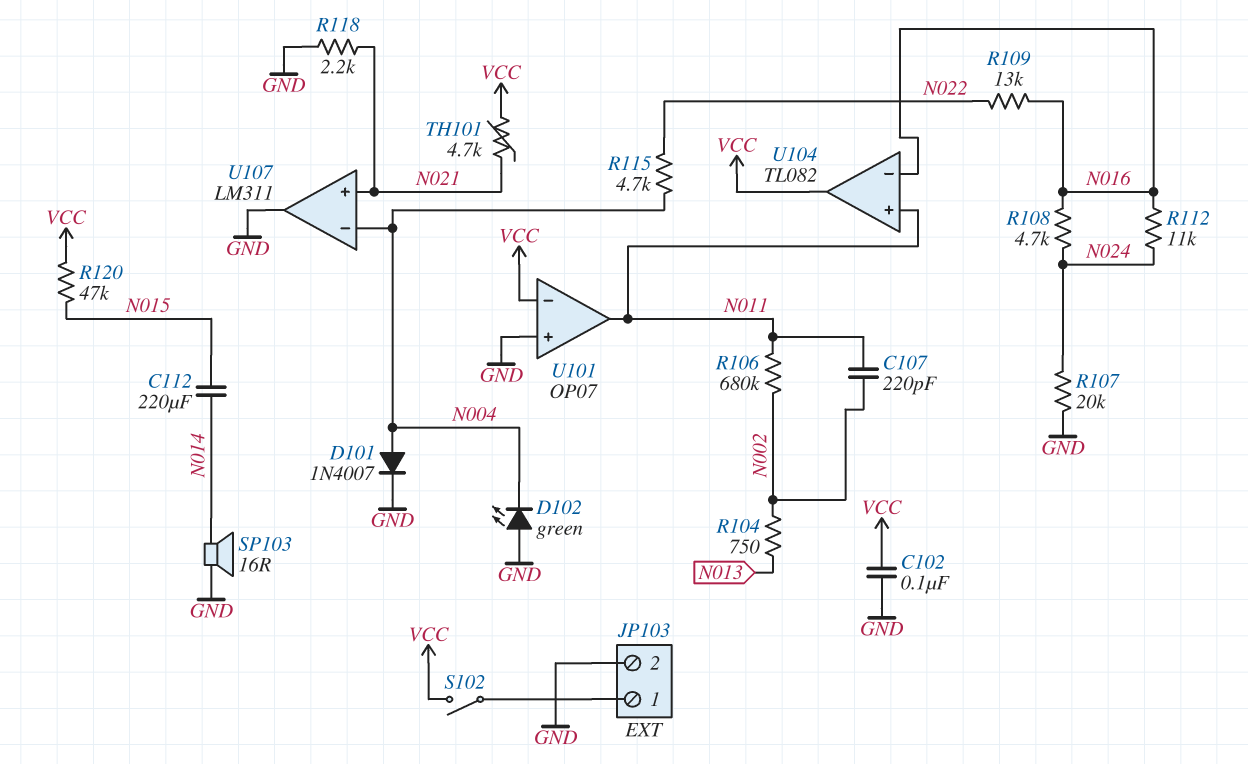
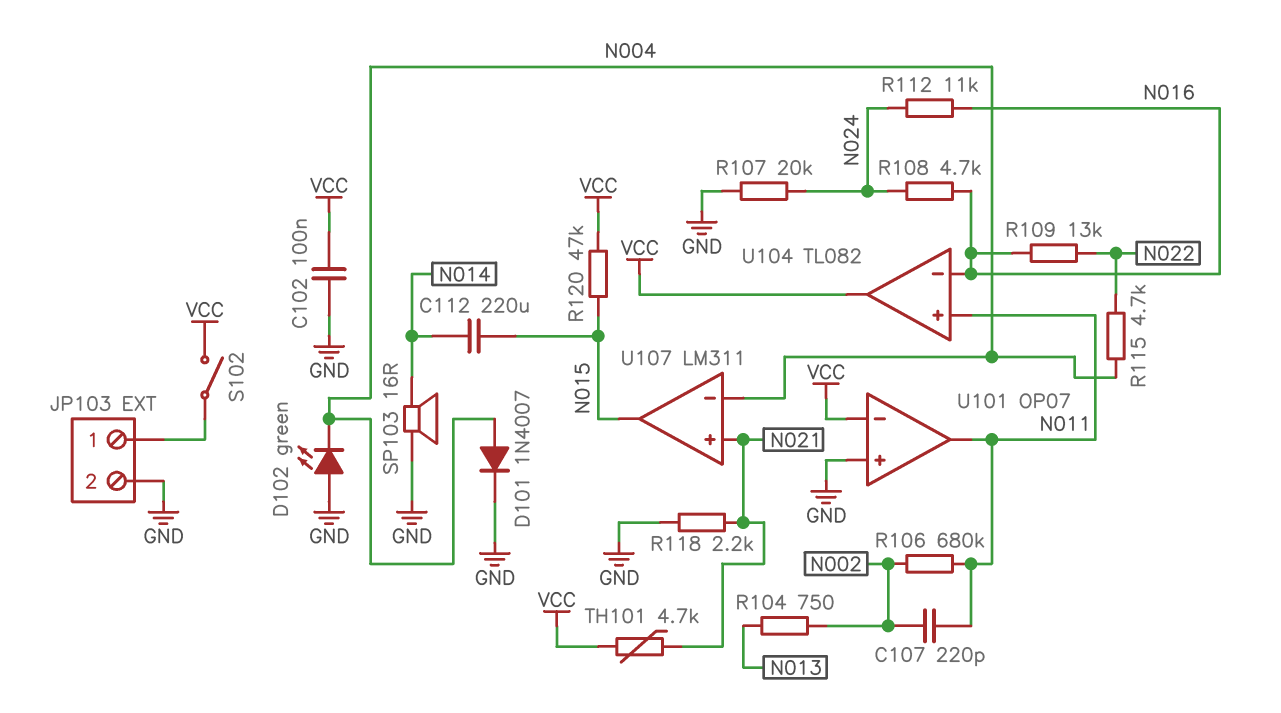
U107 pin out: GND -> N015

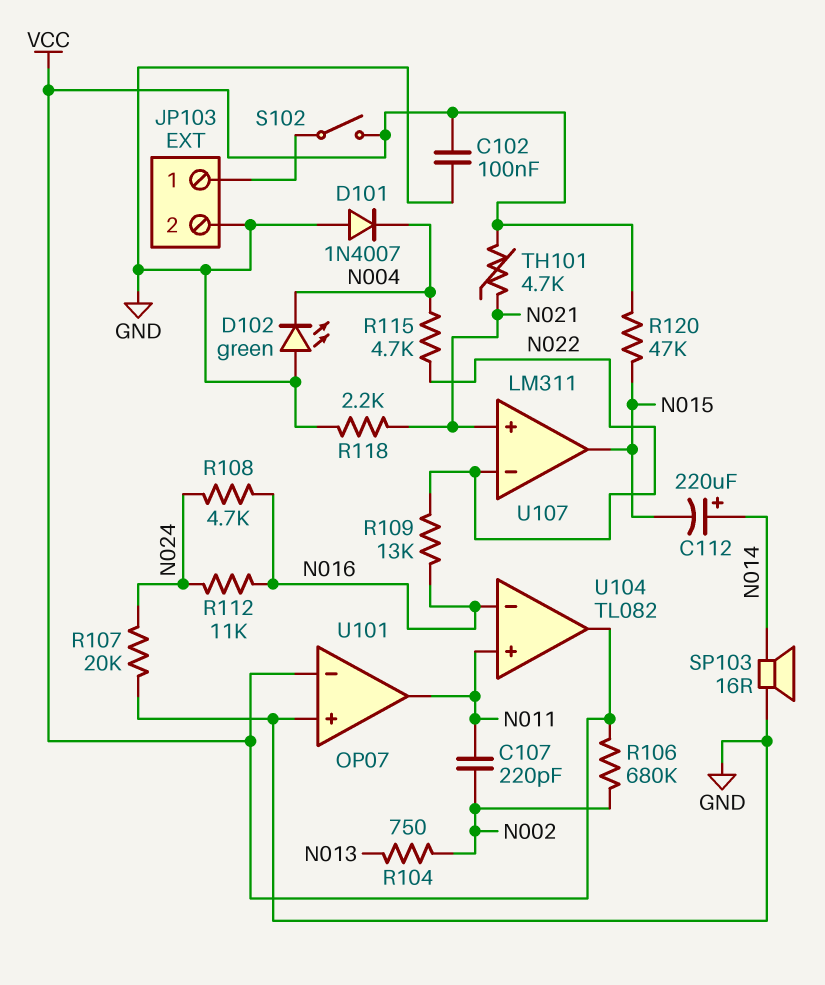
C112: 220uF (N014, N015) -> 220uF (plus N014, minus N015)
D101: diode 1N4007 (A N004, K GND) -> diode 1N4007 (A GND, K N004)
R106: 680k (N002, N011) -> 680k (N002, VCC)
U107 pin in-: N004 -> N022

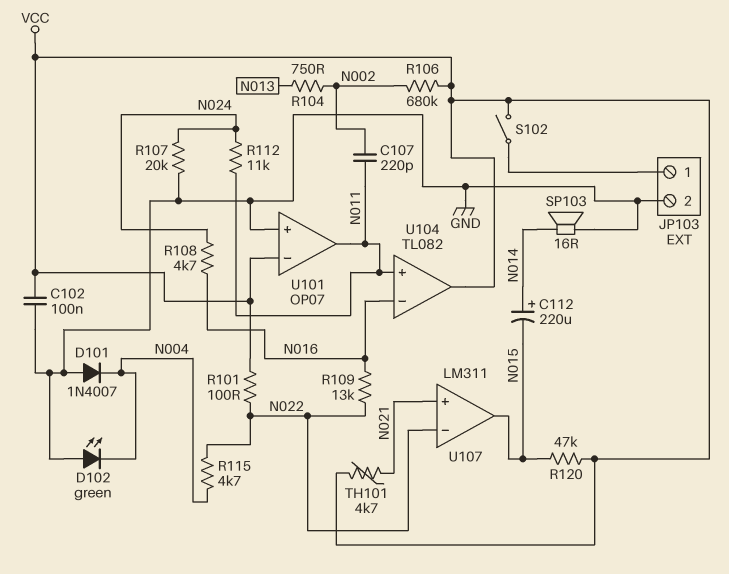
R101: none -> 100 (N022, VCC)
R112: 11k (N016, N024) -> 11k (N011, N024)
R118: 2.2k (GND, N021) -> none

